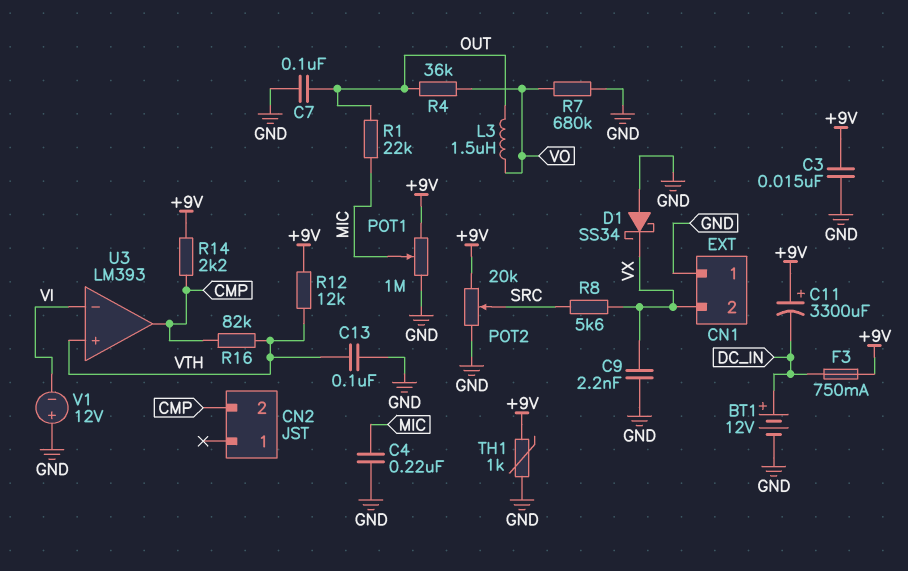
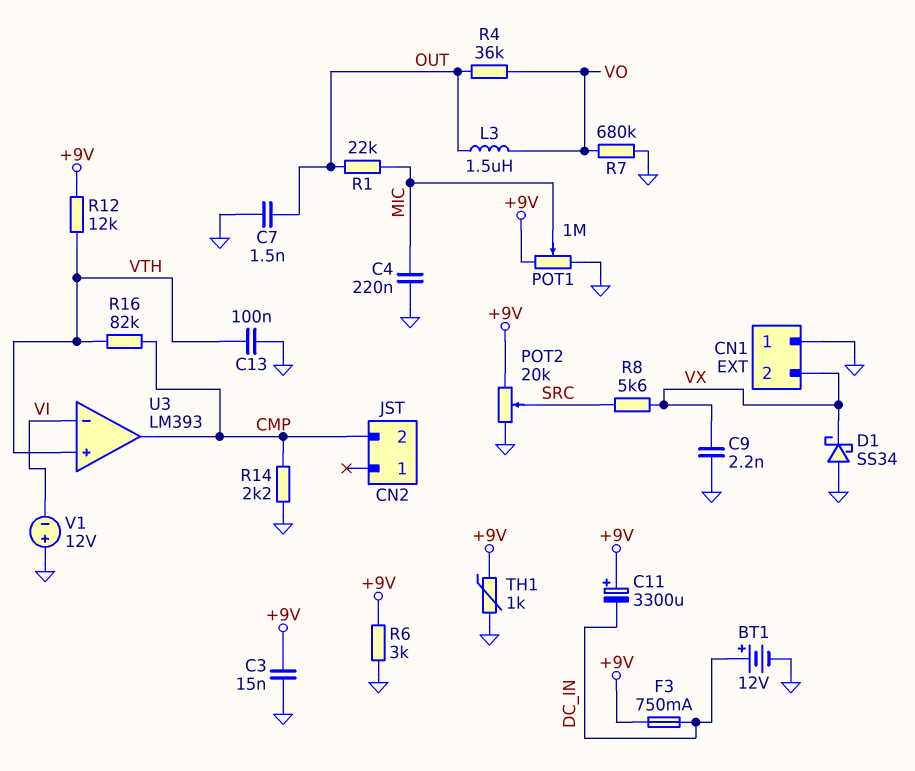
C7: 100nF (GND, OUT) -> 1.5nF (GND, OUT)
R6: none -> 3k (+9V, GND)
R14: 2.2k (+9V, CMP) -> 2.2k (CMP, GND)

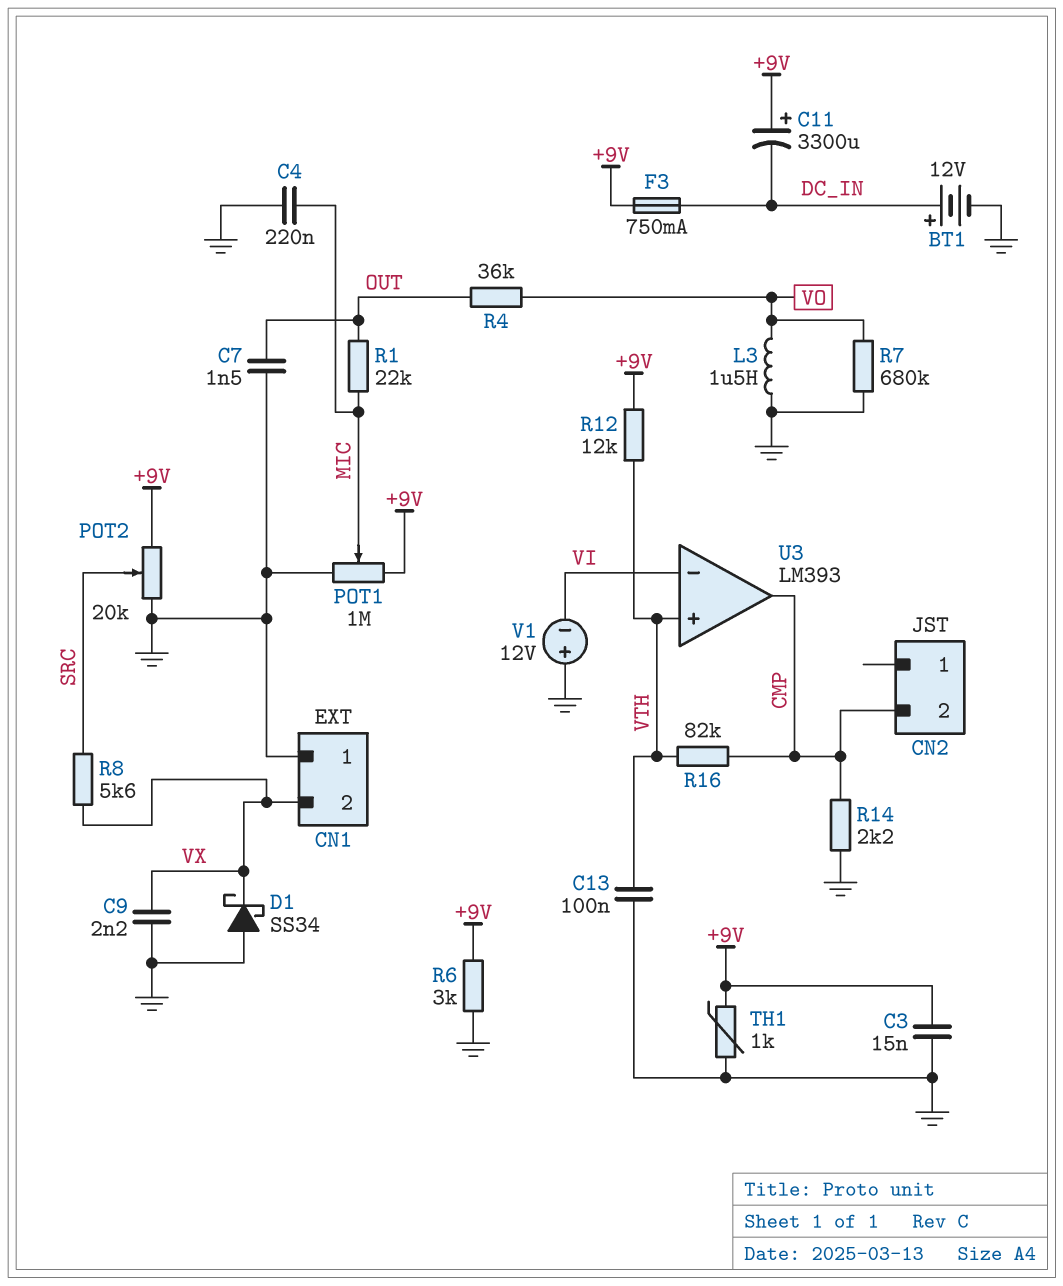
L3: 1.5uH (OUT, VO) -> 1.5uH (GND, VO)

